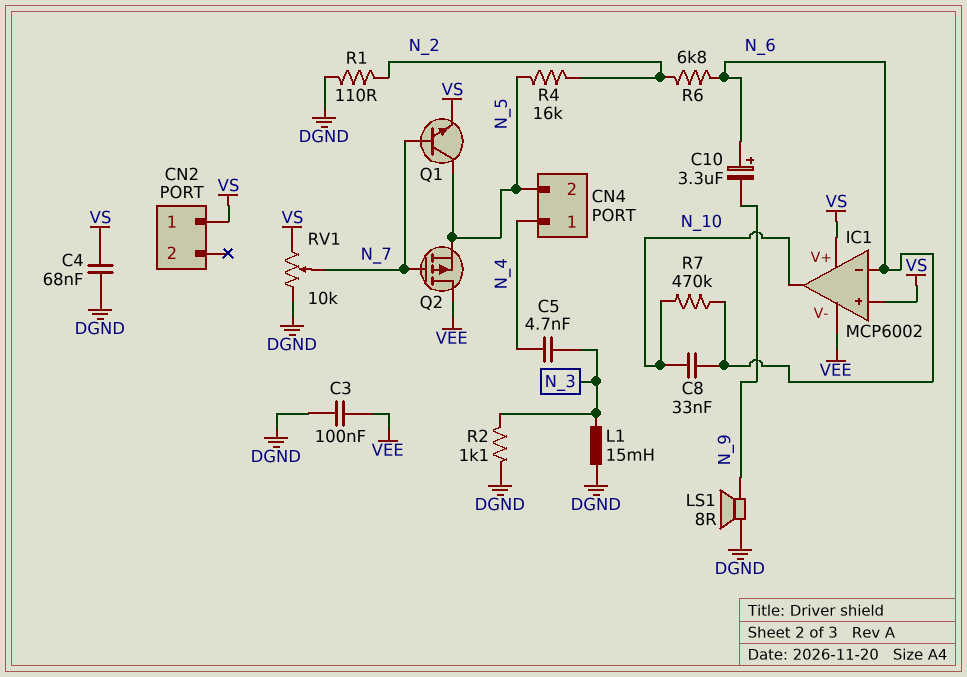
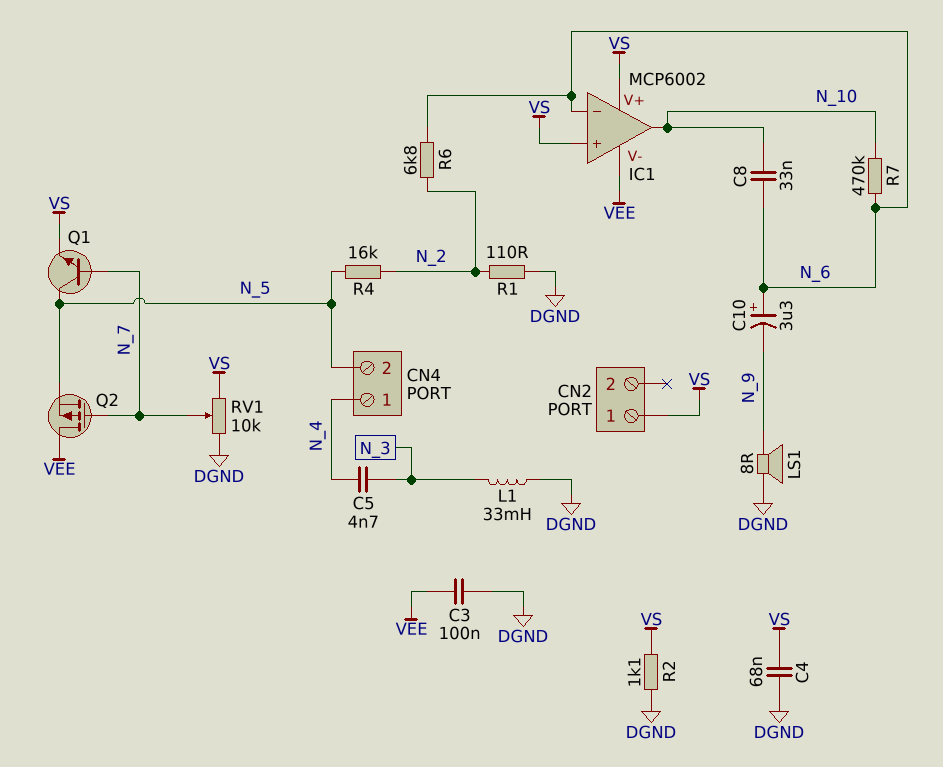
L1: 15mH (DGND, N_3) -> 33mH (DGND, N_3)
R2: 1.1k (DGND, N_3) -> 1.1k (DGND, VS)

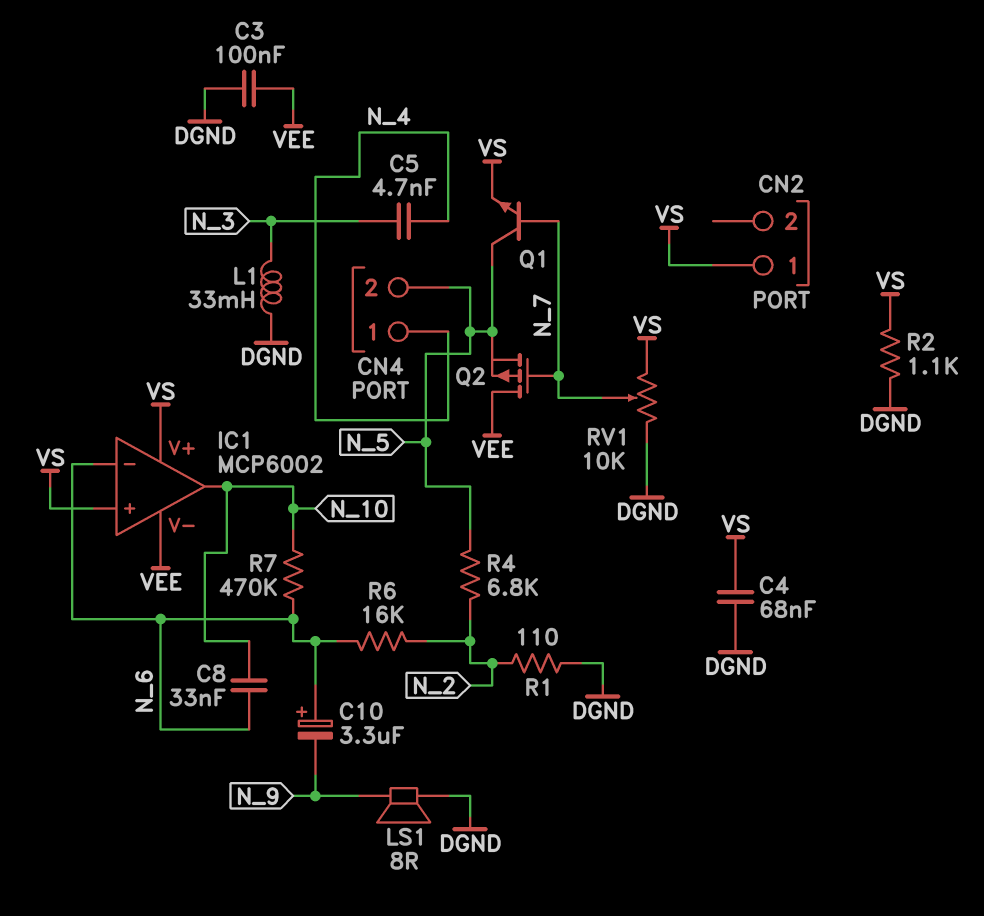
R4: 16k (N_2, N_5) -> 6.8k (N_2, N_5)
R6: 6.8k (N_2, N_6) -> 16k (N_2, N_6)

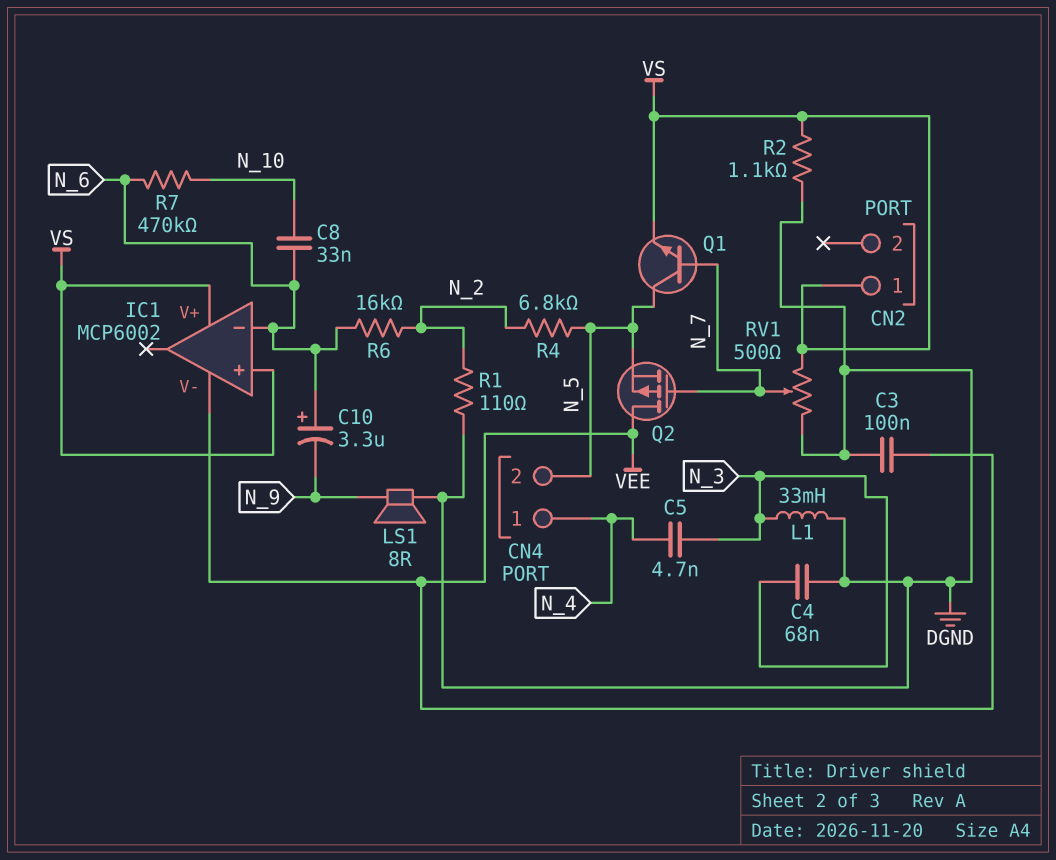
C4: 68nF (DGND, VS) -> 68nF (DGND, N_3)
IC1 pin out: N_10 -> none
RV1: 10k (DGND, VS, wiper N_7) -> 500 (DGND, VS, wiper N_7)

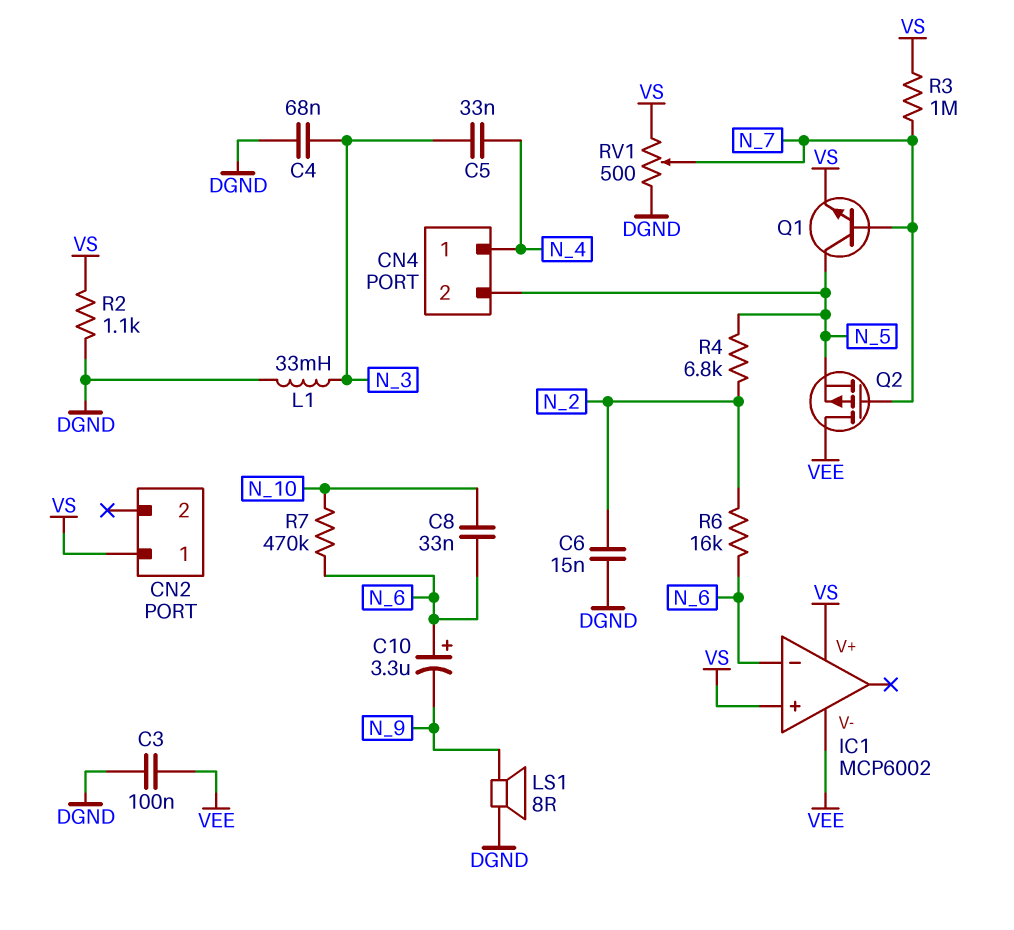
C5: 4.7nF (N_3, N_4) -> 33nF (N_3, N_4)
C6: none -> 15nF (DGND, N_2)
R1: 110 (DGND, N_2) -> none
R3: none -> 1M (N_7, VS)

